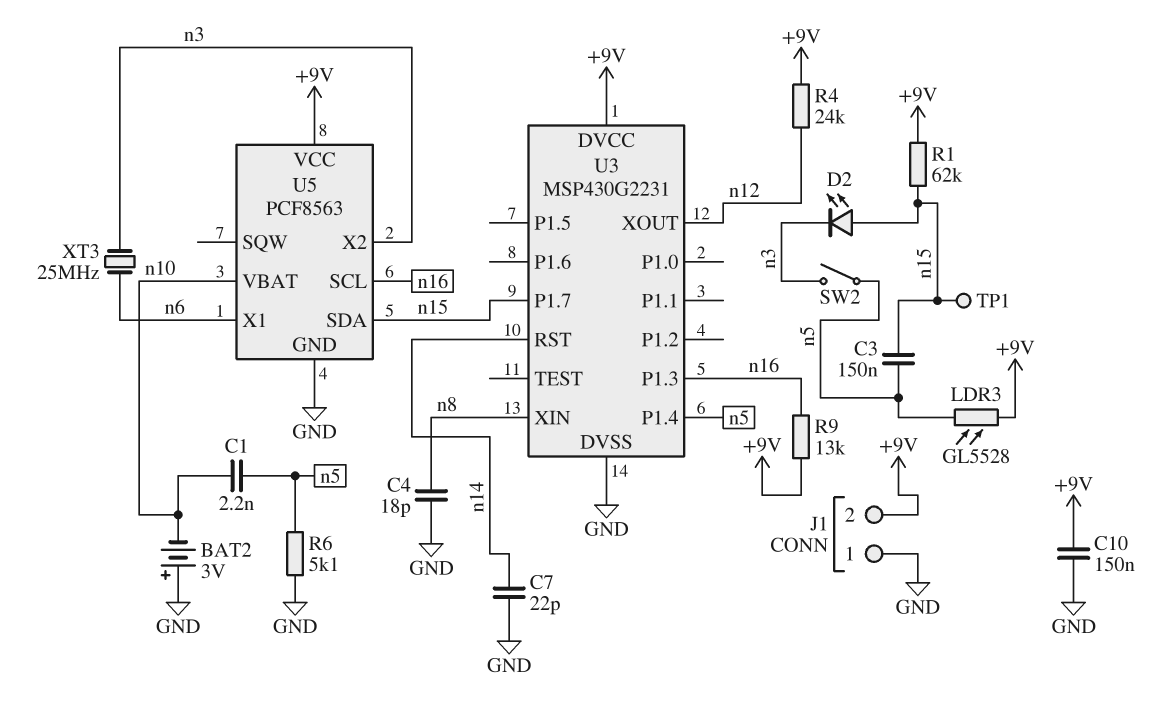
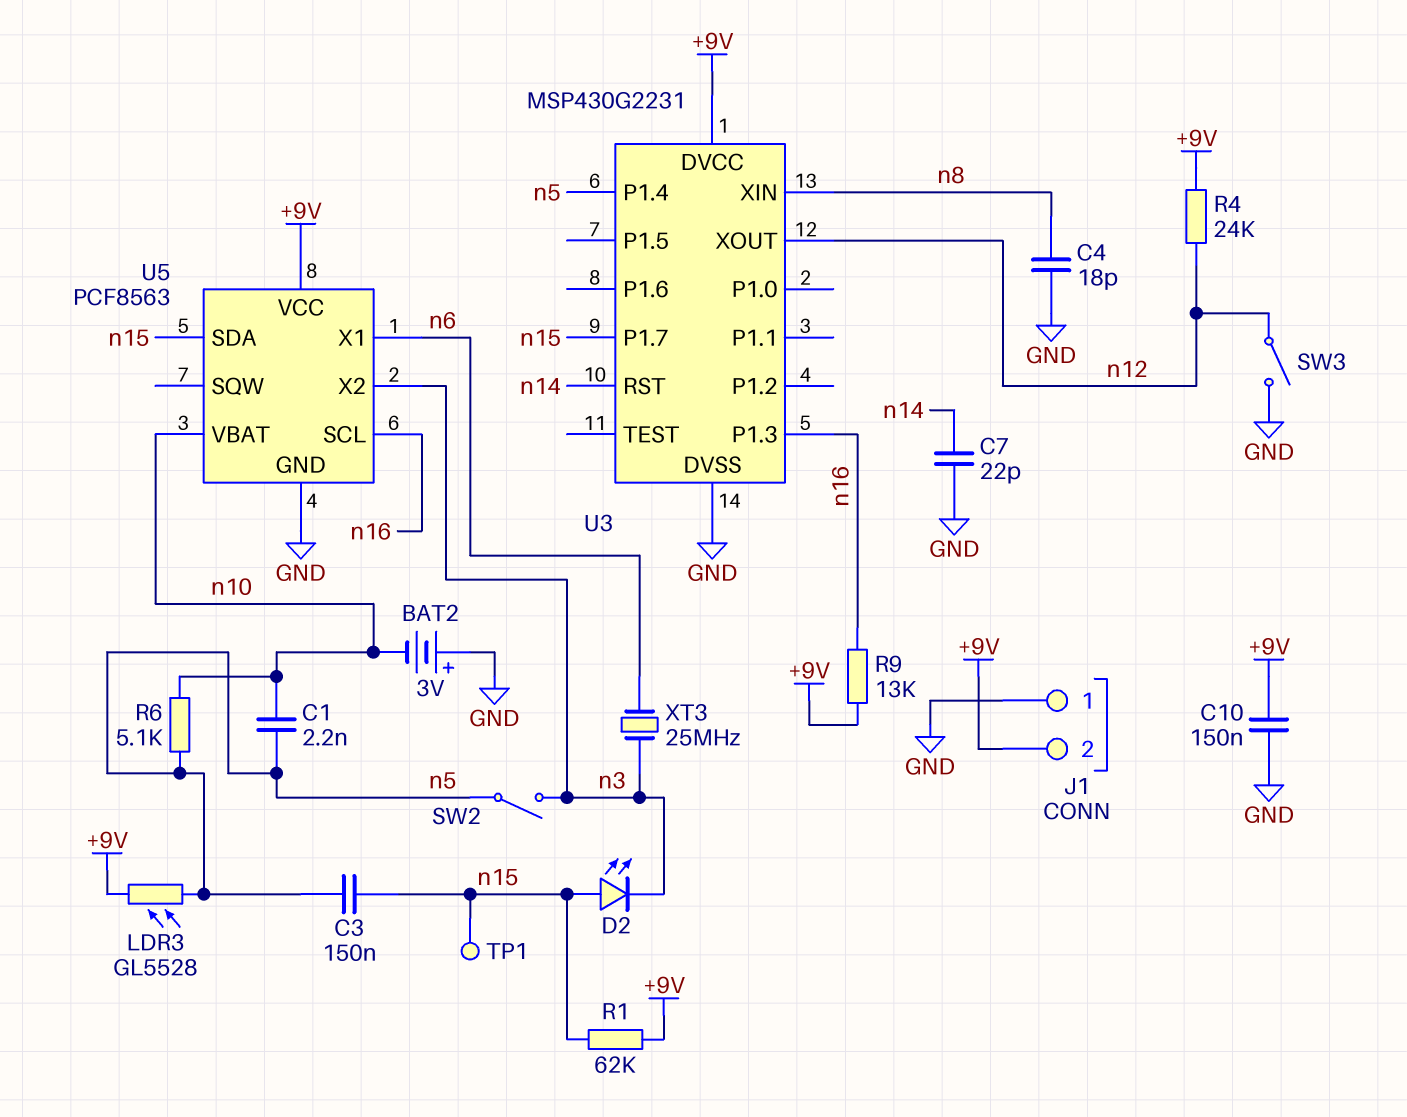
R6: 5.1k (GND, n5) -> 5.1k (n5, n10)
SW3: none -> switch (GND, n12)

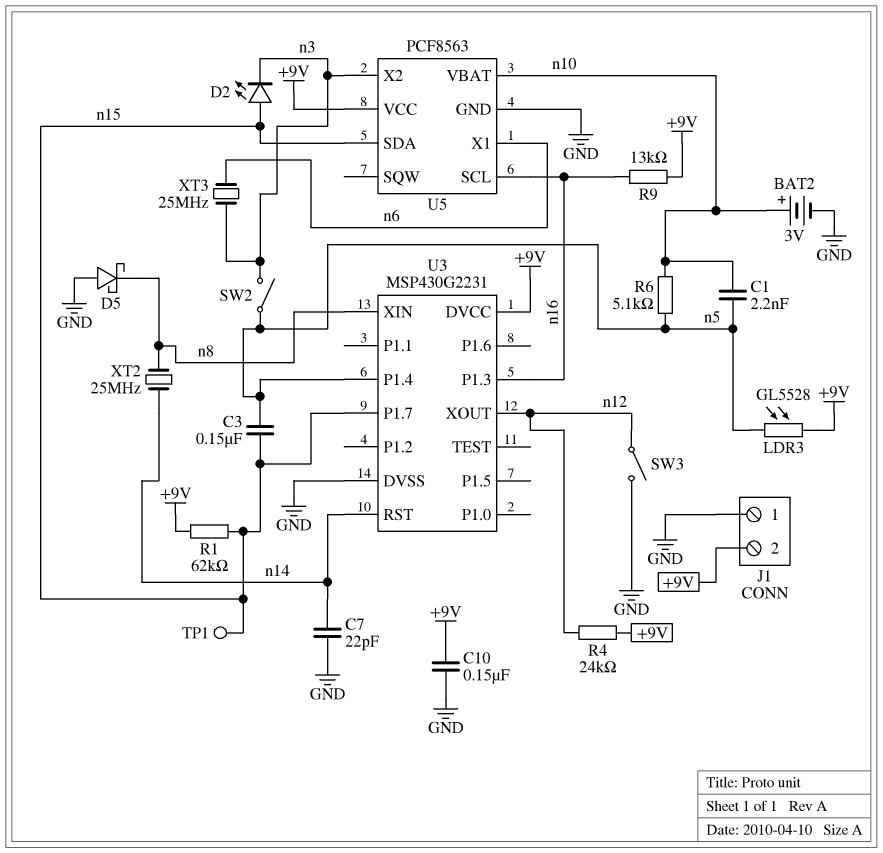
BAT2: 3V (plus GND, minus n10) -> 3V (plus n10, minus GND)
C4: 18pF (GND, n8) -> none
D5: none -> schottky (A GND, K n8)
XT2: none -> 25MHz (n8, n14)

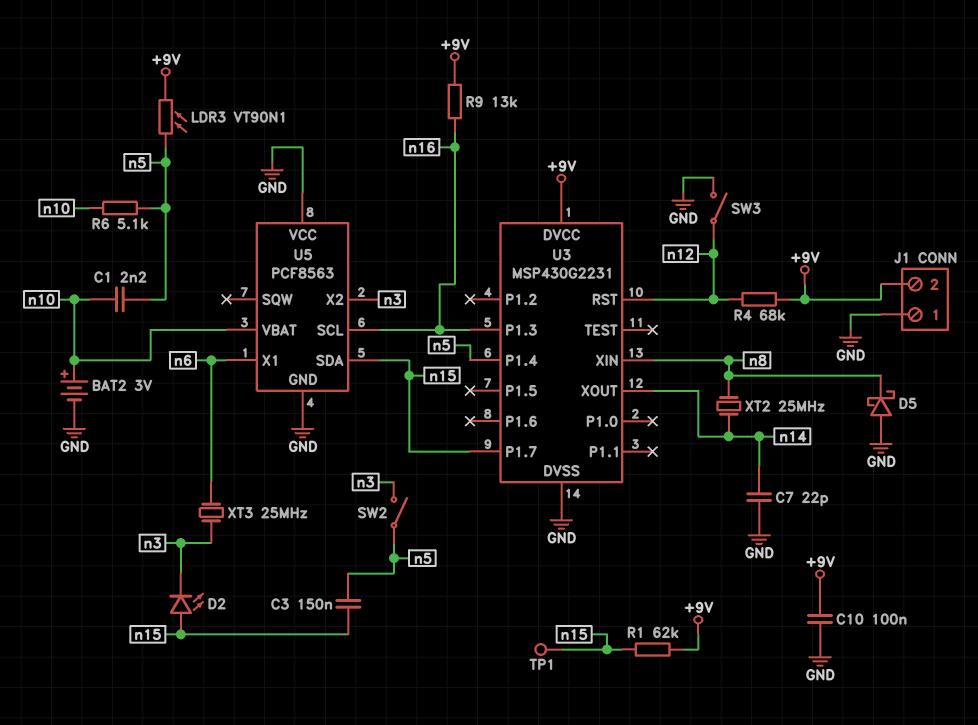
C10: 150nF (+9V, GND) -> 100nF (+9V, GND)
LDR3: GL5528 (+9V, n5) -> VT90N1 (+9V, n5)
R4: 24k (+9V, n12) -> 68k (+9V, n12)
U3 pin RST: n14 -> n12
U3 pin XOUT: n12 -> n14
U5 pin VCC: +9V -> GND

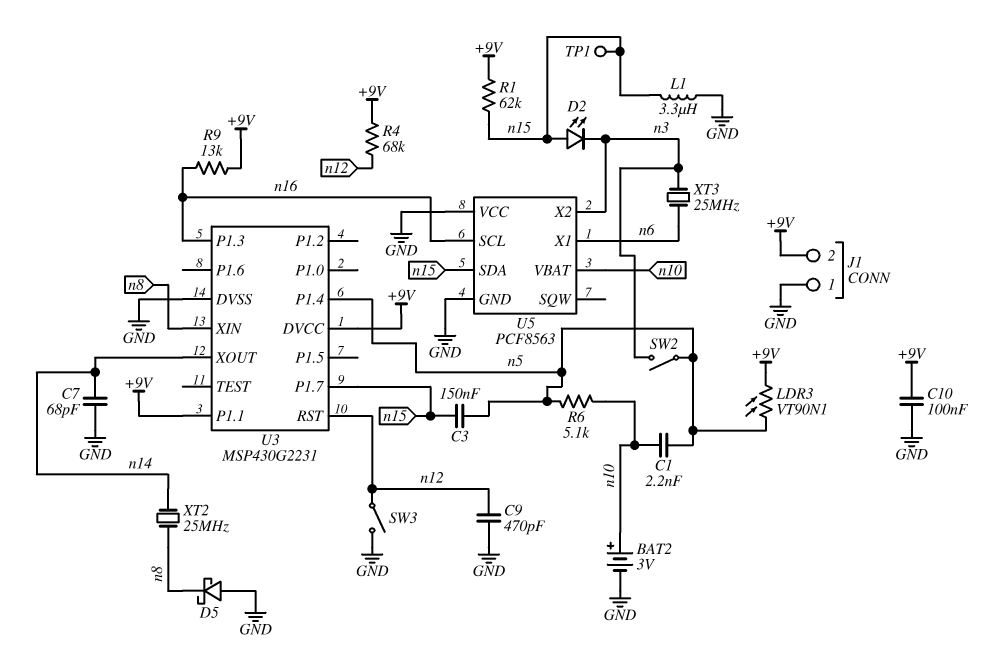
C7: 22pF (GND, n14) -> 68pF (GND, n14)
C9: none -> 470pF (GND, n12)
L1: none -> 3.3uH (GND, n15)
U3 pin P1.1: none -> +9V

